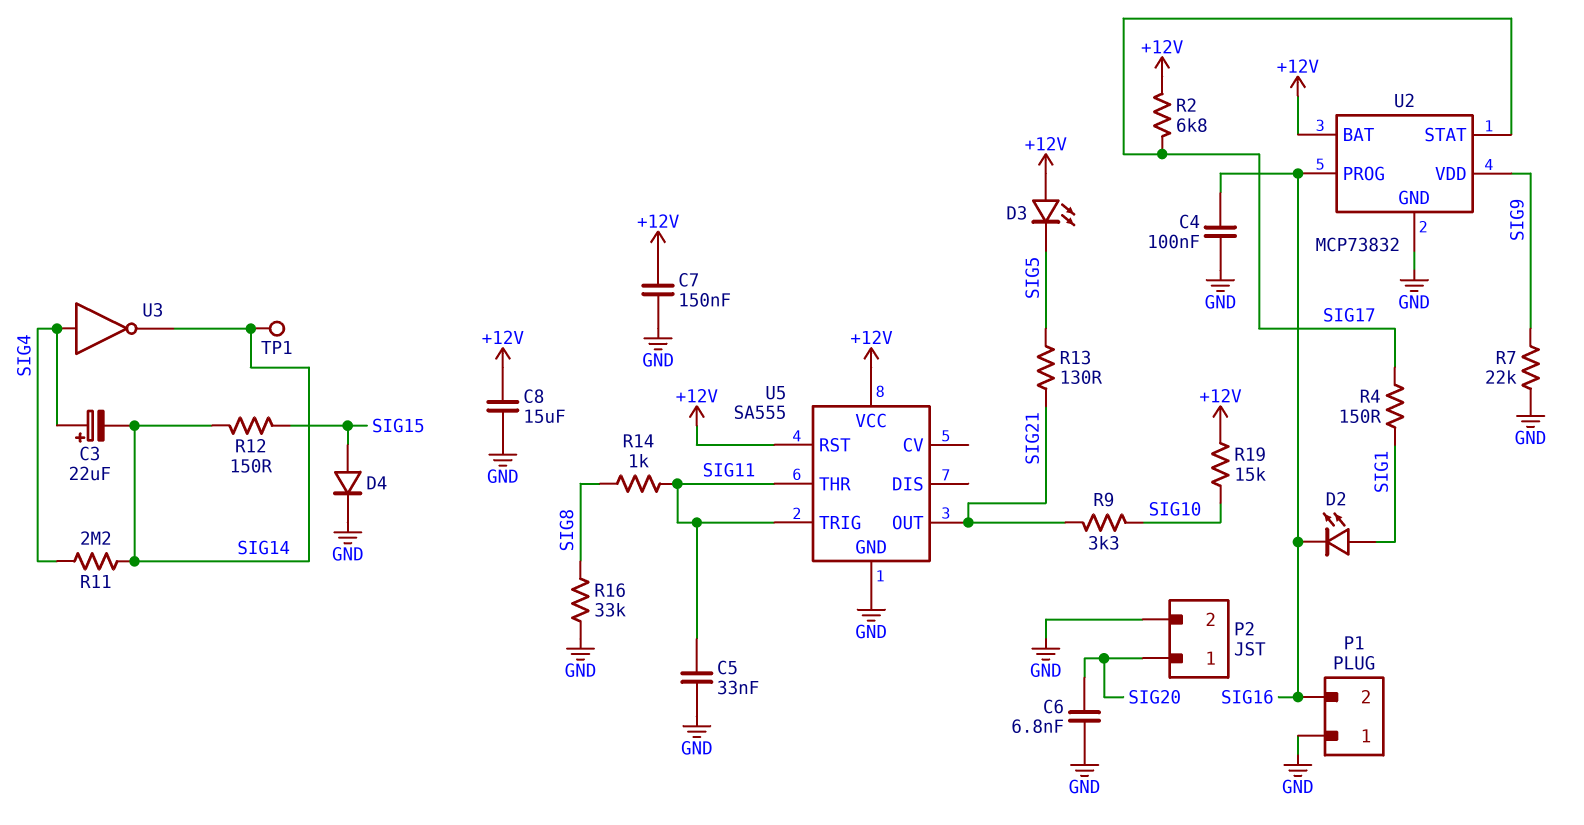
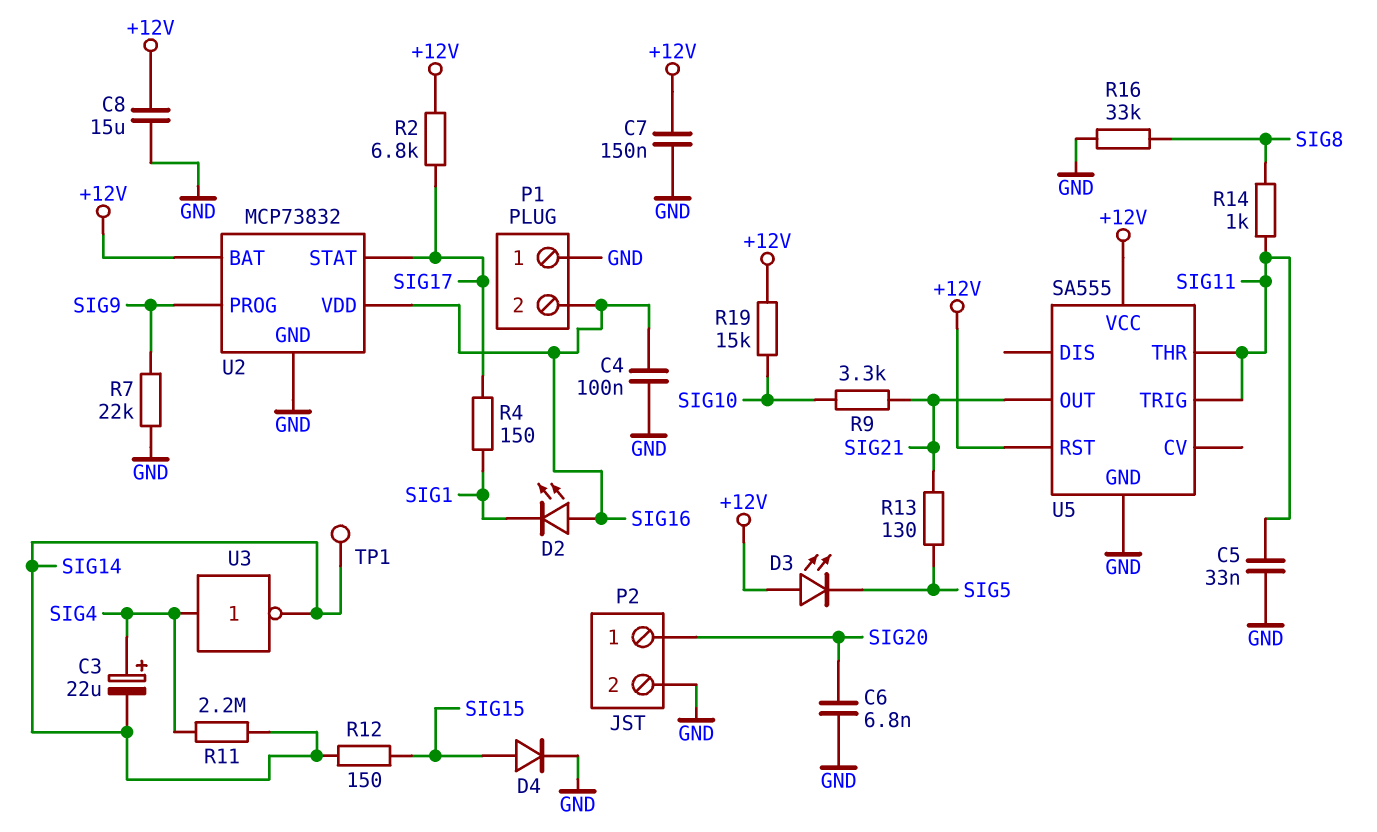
D2: LED (A SIG1, K SIG16) -> LED (A SIG16, K SIG1)
U2 pin PROG: SIG16 -> SIG9
U2 pin VDD: SIG9 -> SIG16

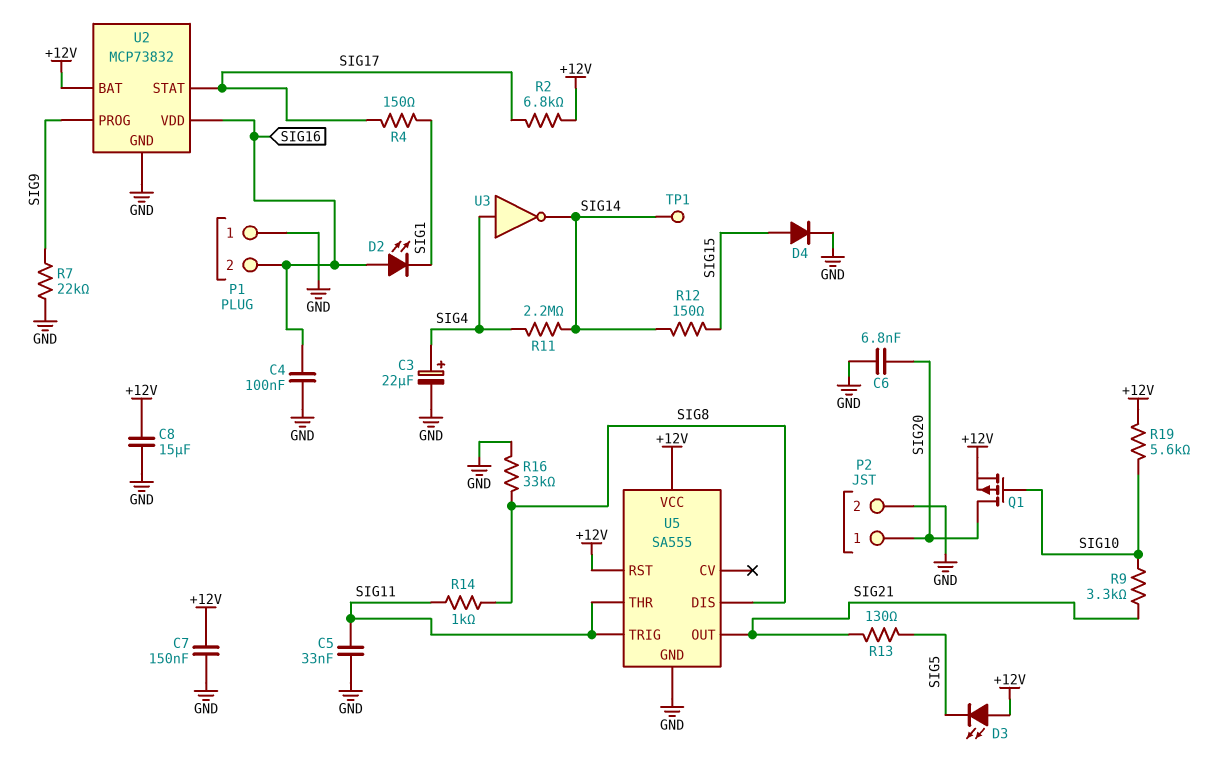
C3: 22uF (plus SIG4, minus SIG14) -> 22uF (plus SIG4, minus GND)
Q1: none -> PMOS (G SIG10, D SIG20, S +12V)
R19: 15k (+12V, SIG10) -> 5.6k (+12V, SIG10)
U5 pin DIS: none -> SIG8

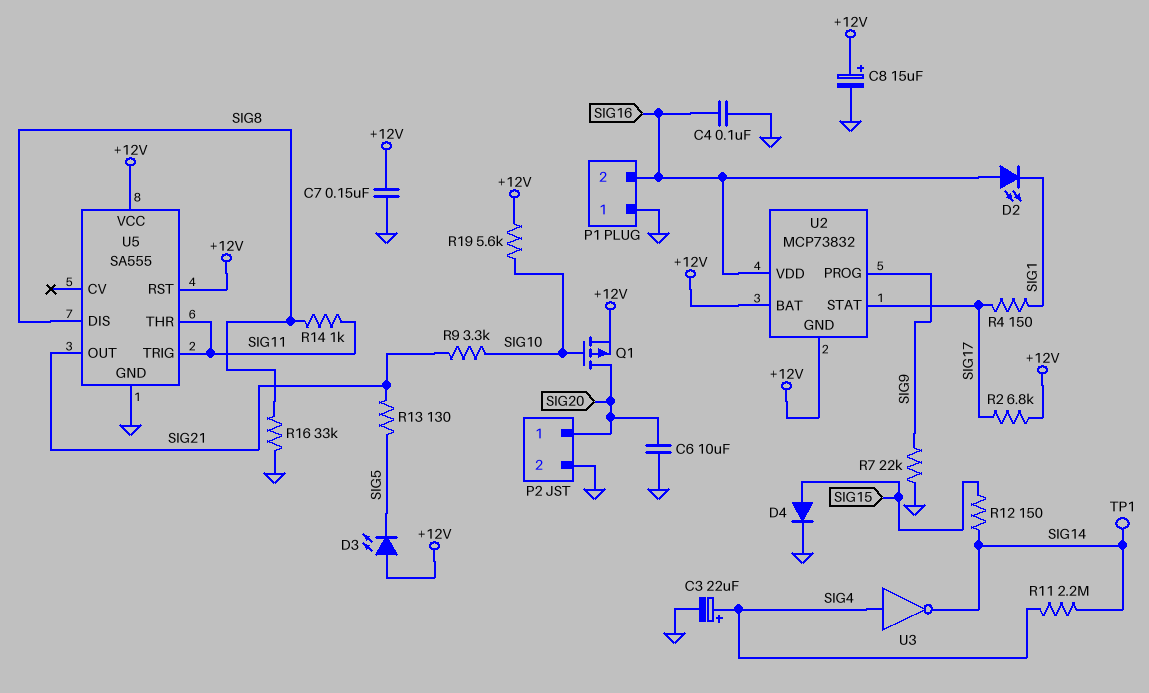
C5: 33nF (GND, SIG11) -> none
C6: 6.8nF (GND, SIG20) -> 10uF (GND, SIG20)
C8: 15uF (+12V, GND) -> 15uF (plus +12V, minus GND)
U2 pin GND: GND -> +12V

